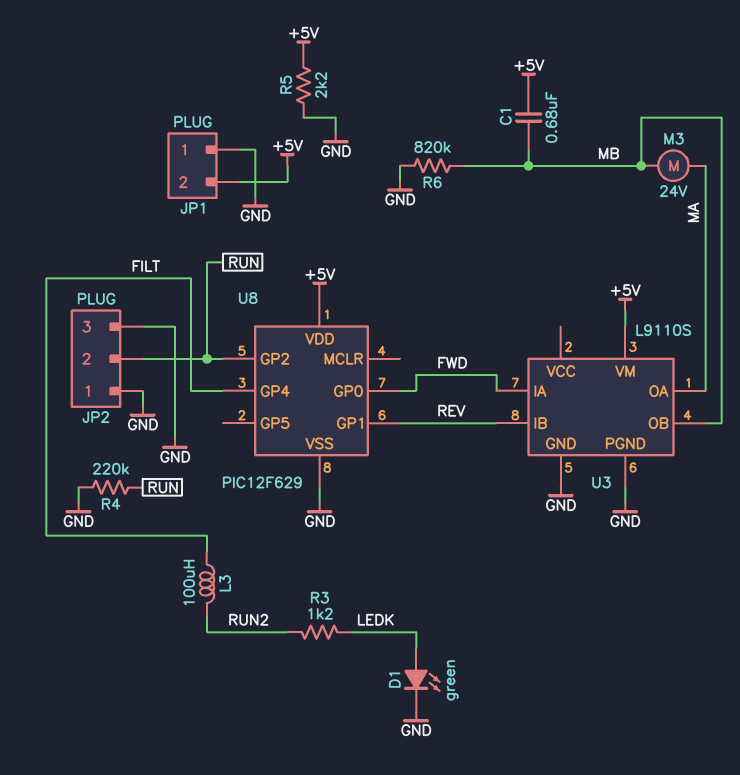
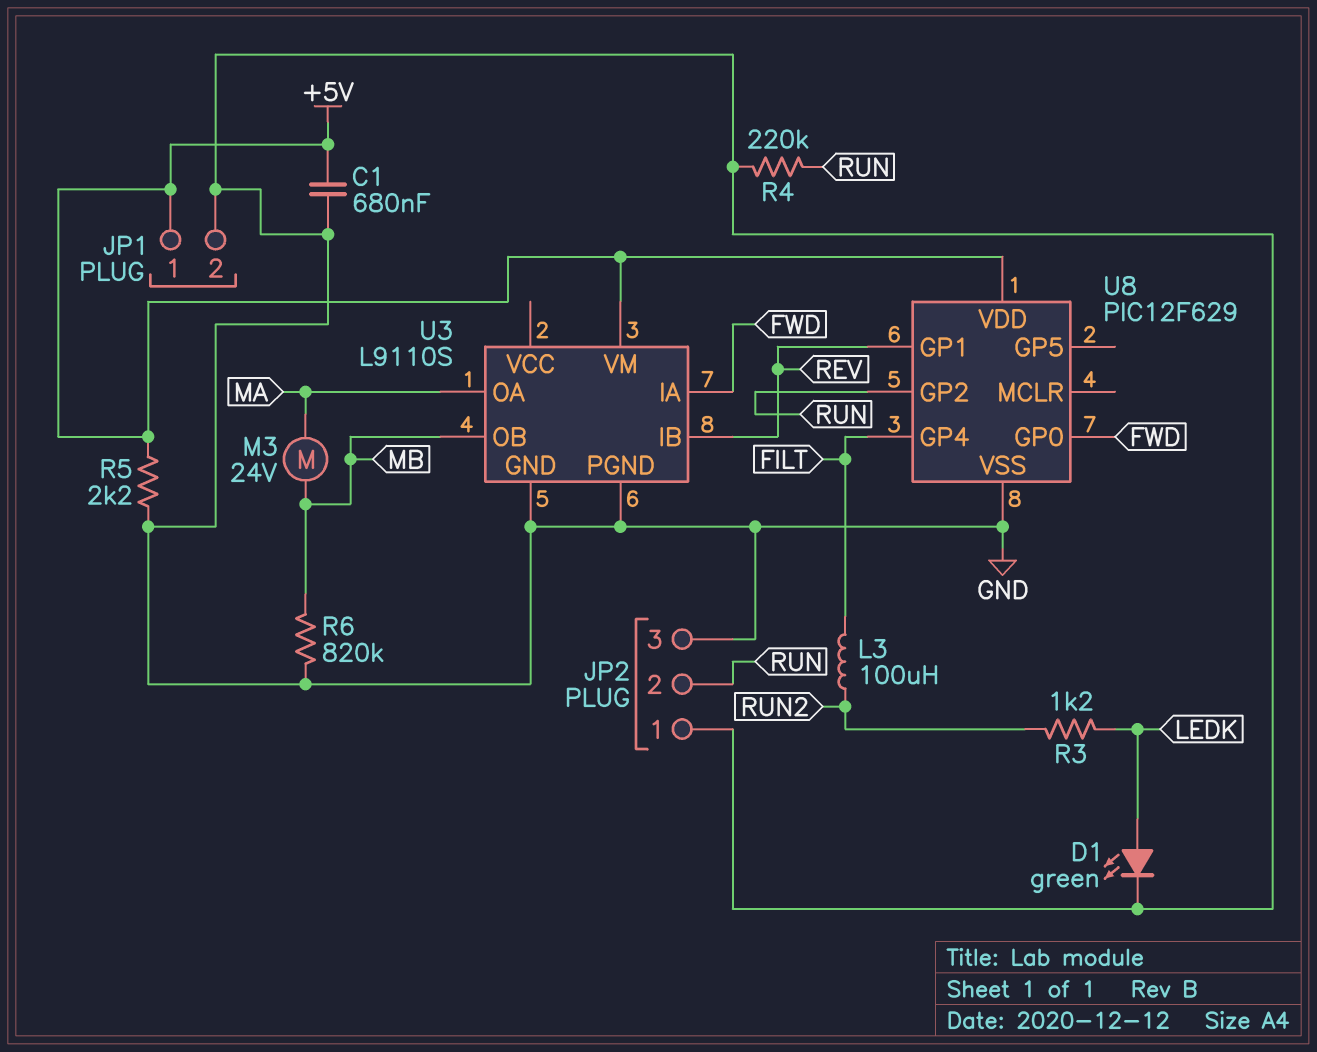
C1: 680nF (+5V, MB) -> 680nF (+5V, GND)
JP1 pin 1: GND -> +5V
JP1 pin 2: +5V -> GND

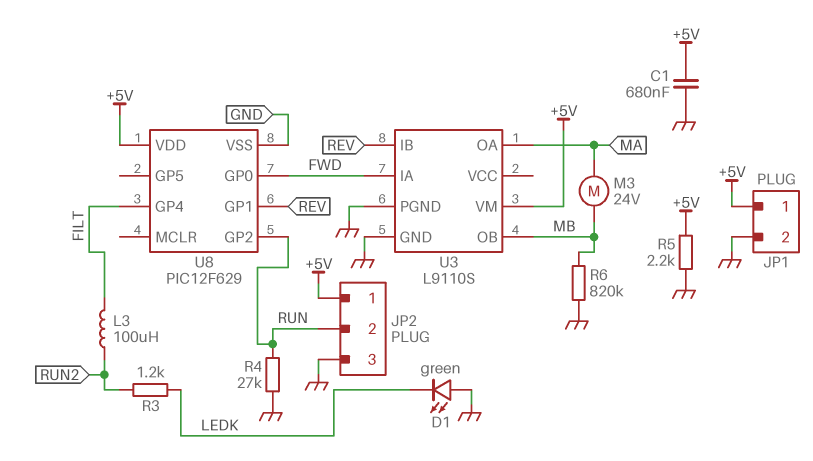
D1: LED green (A LEDK, K GND) -> LED green (A GND, K LEDK)
JP2 pin 1: GND -> +5V
R4: 220k (GND, RUN) -> 27k (GND, RUN)

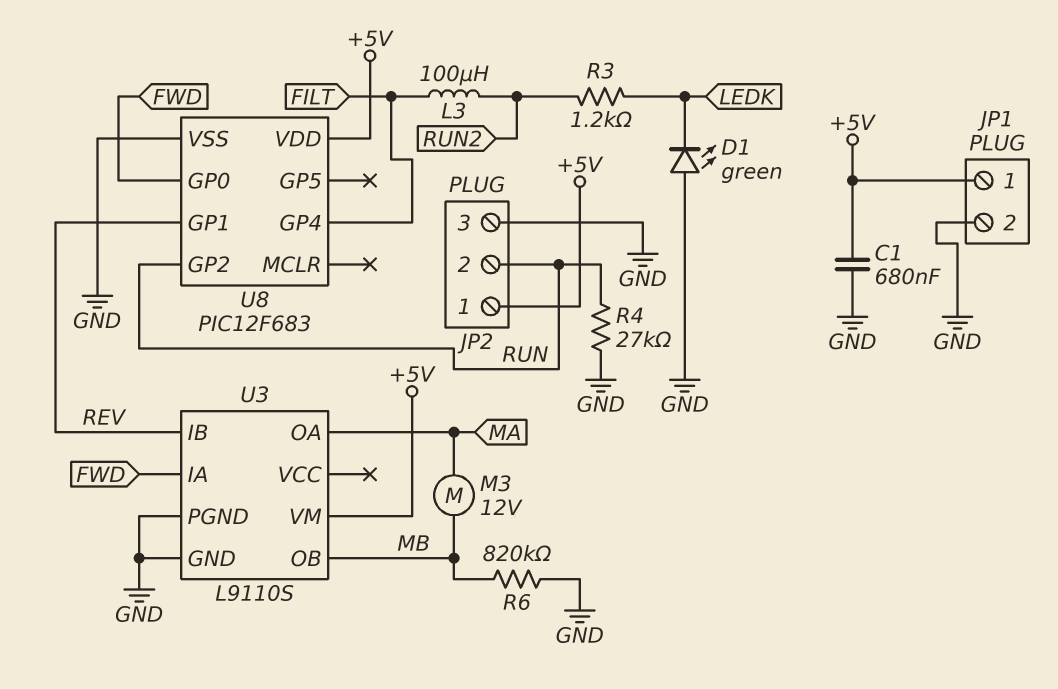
M3: motor 24V (MA, MB) -> motor 12V (MA, MB)
R5: 2.2k (+5V, GND) -> none
U8: PIC12F629 -> PIC12F683

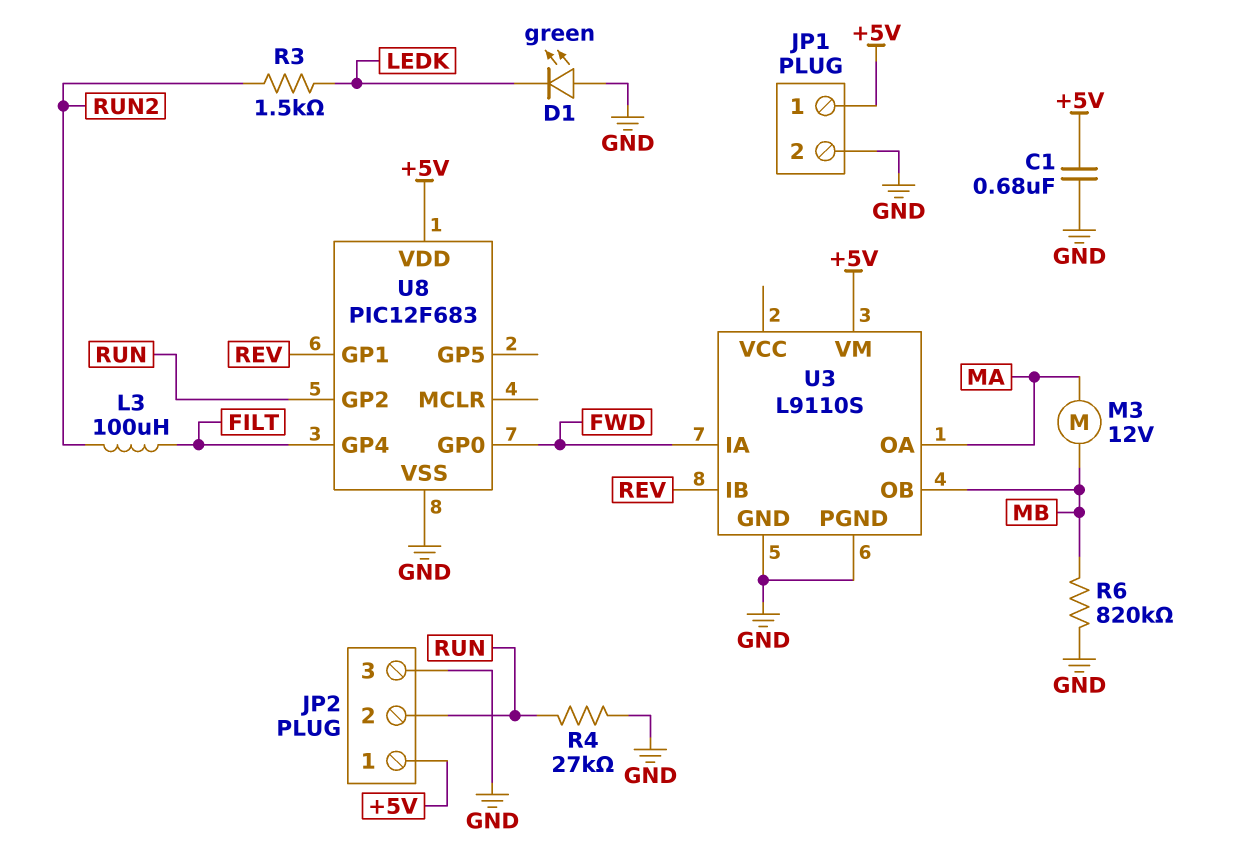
R3: 1.2k (LEDK, RUN2) -> 1.5k (LEDK, RUN2)

